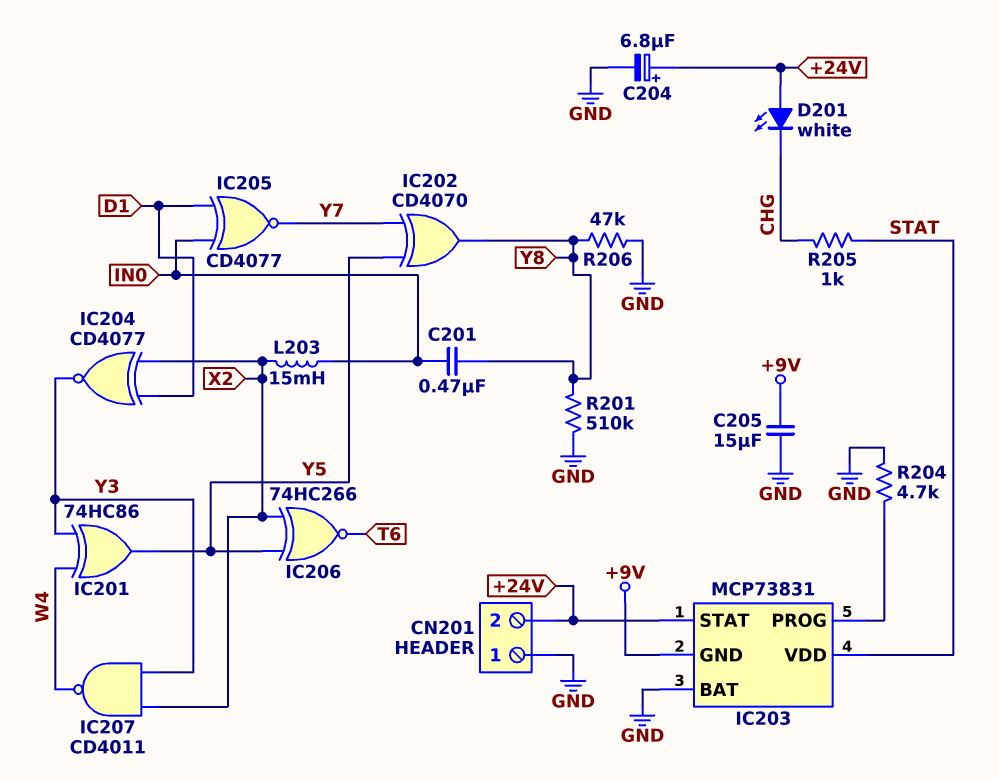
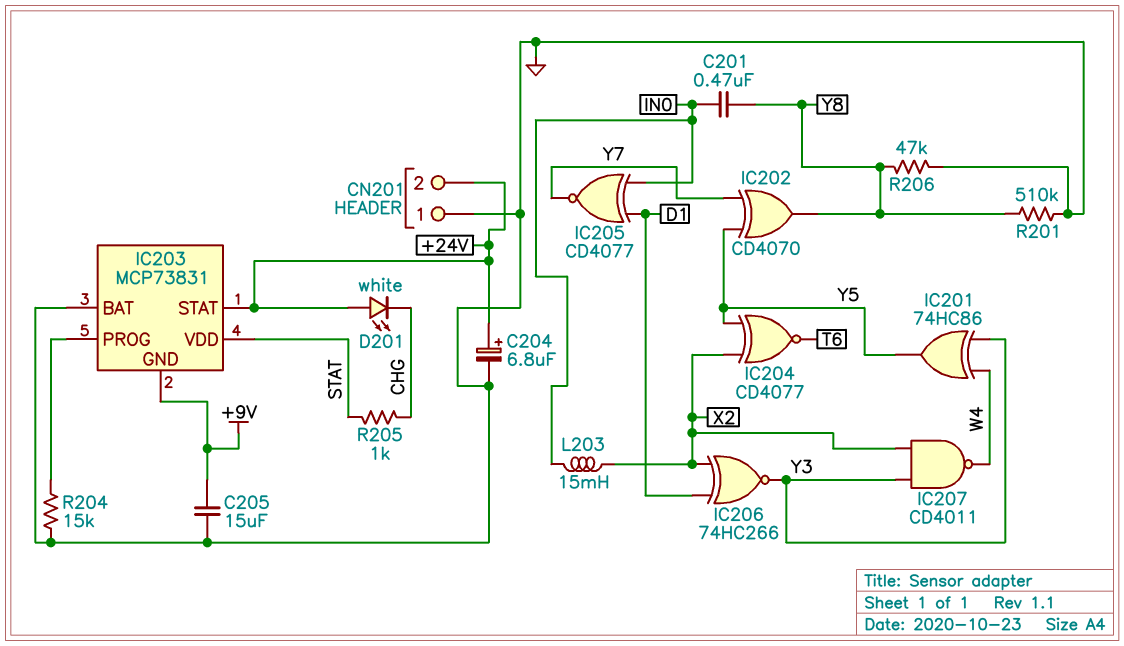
IC204: XNOR CD4077 (in D1, in X2, out Y3) -> XNOR CD4077 (in X2, in Y5, out T6)
IC206: XNOR 74HC266 (in X2, in Y5, out T6) -> XNOR 74HC266 (in D1, in X2, out Y3)
R204: 4.7k (GND, IC203/PROG) -> 15k (GND, IC203/PROG)

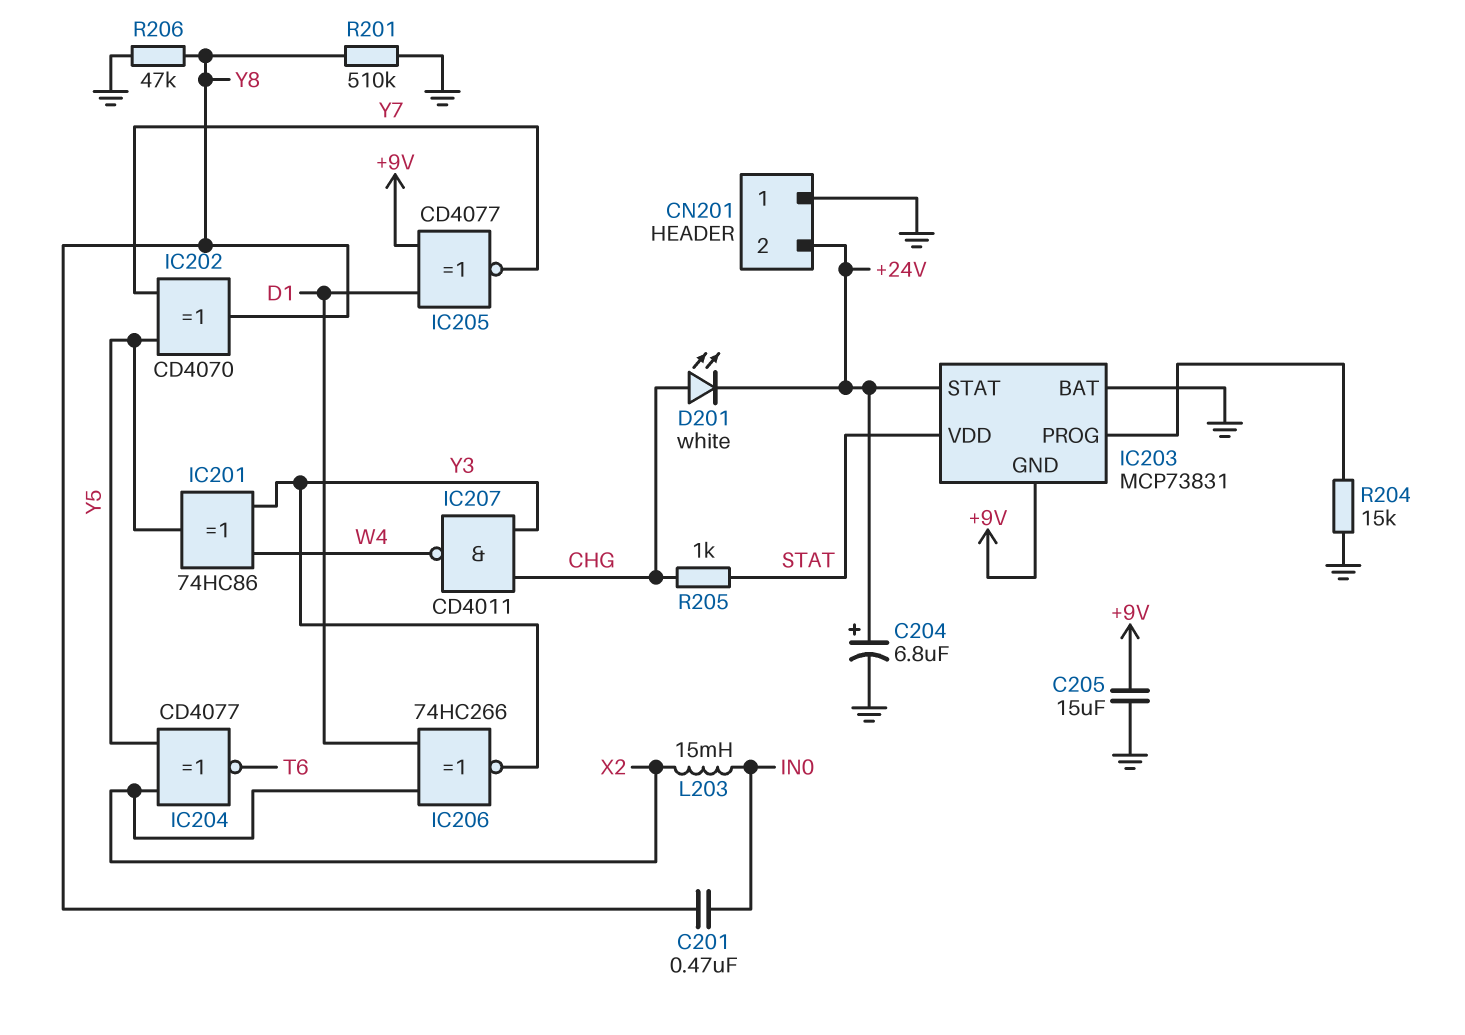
D201: LED white (A +24V, K CHG) -> LED white (A CHG, K +24V)
IC205: XNOR CD4077 (in D1, in IN0, out Y7) -> XNOR CD4077 (in +9V, in D1, out Y7)
IC207: NAND CD4011 (in X2, in Y3, out W4) -> NAND CD4011 (in CHG, in Y3, out W4)

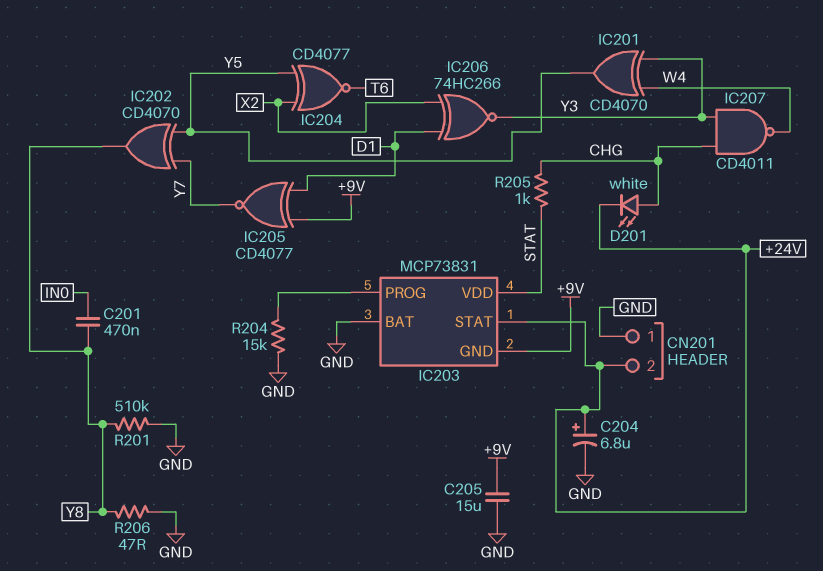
IC201: XOR 74HC86 (in W4, in Y3, out Y5) -> XOR CD4070 (in W4, in Y3, out Y5)
L203: 15mH (IN0, X2) -> none
R206: 47k (GND, Y8) -> 47 (GND, Y8)

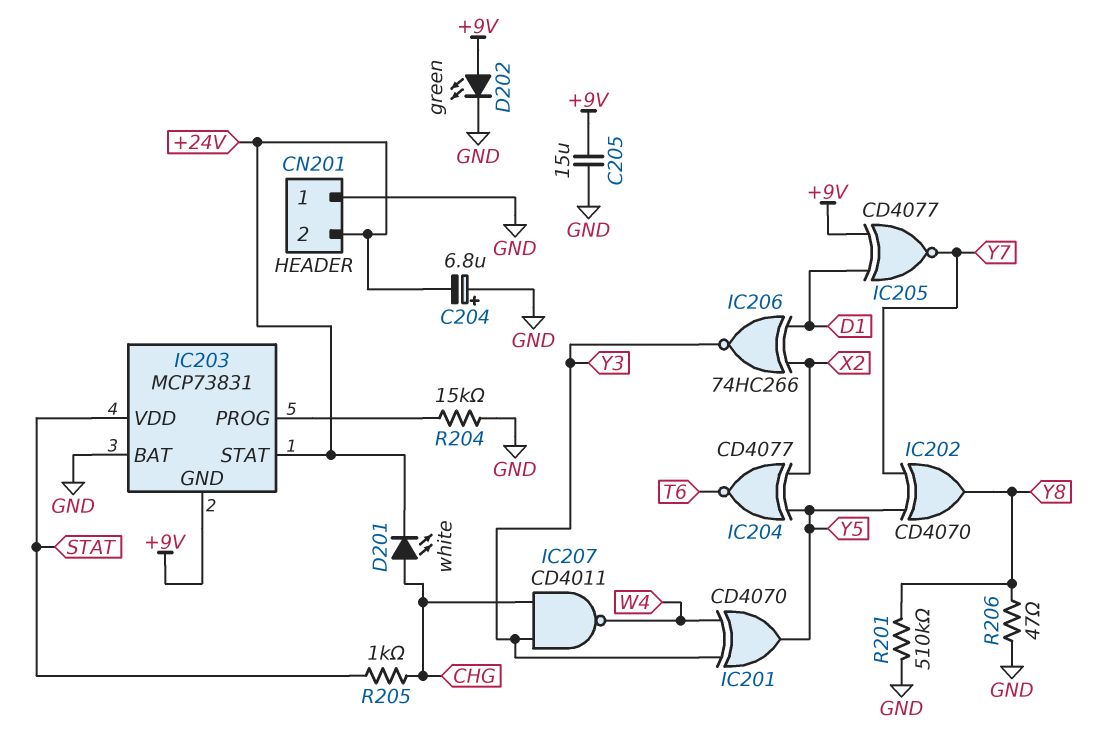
C201: 470nF (IN0, Y8) -> none
C204: 6.8uF (plus +24V, minus GND) -> 6.8uF (plus GND, minus +24V)
D202: none -> LED green (A +9V, K GND)

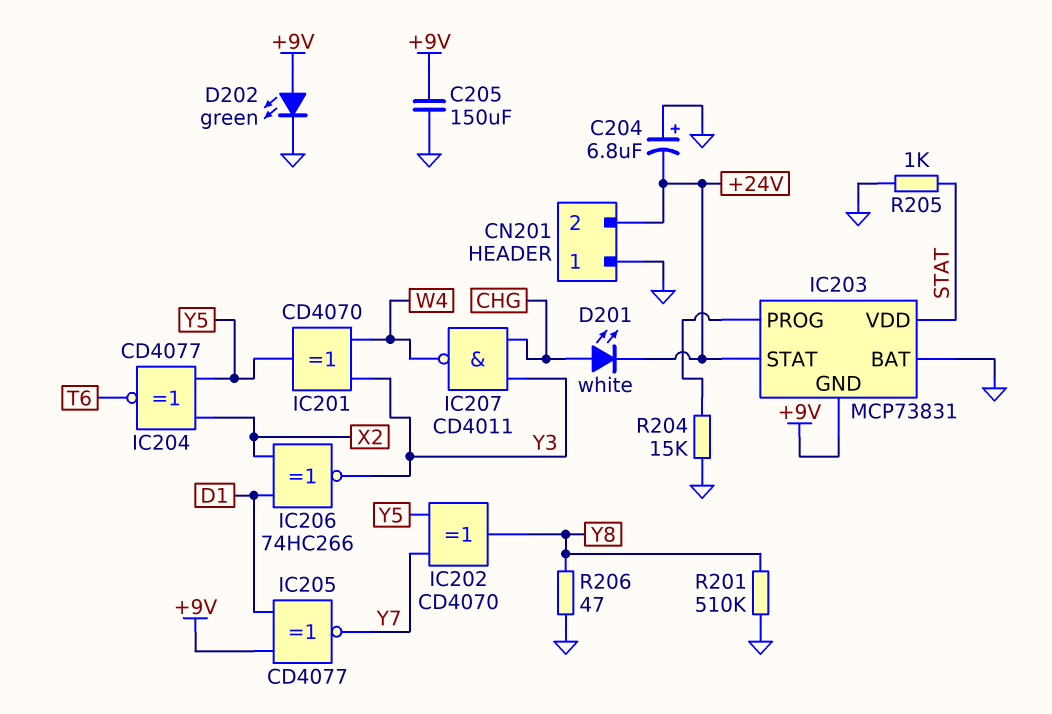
C205: 15uF (+9V, GND) -> 150uF (+9V, GND)
R205: 1k (CHG, STAT) -> 1k (GND, STAT)

